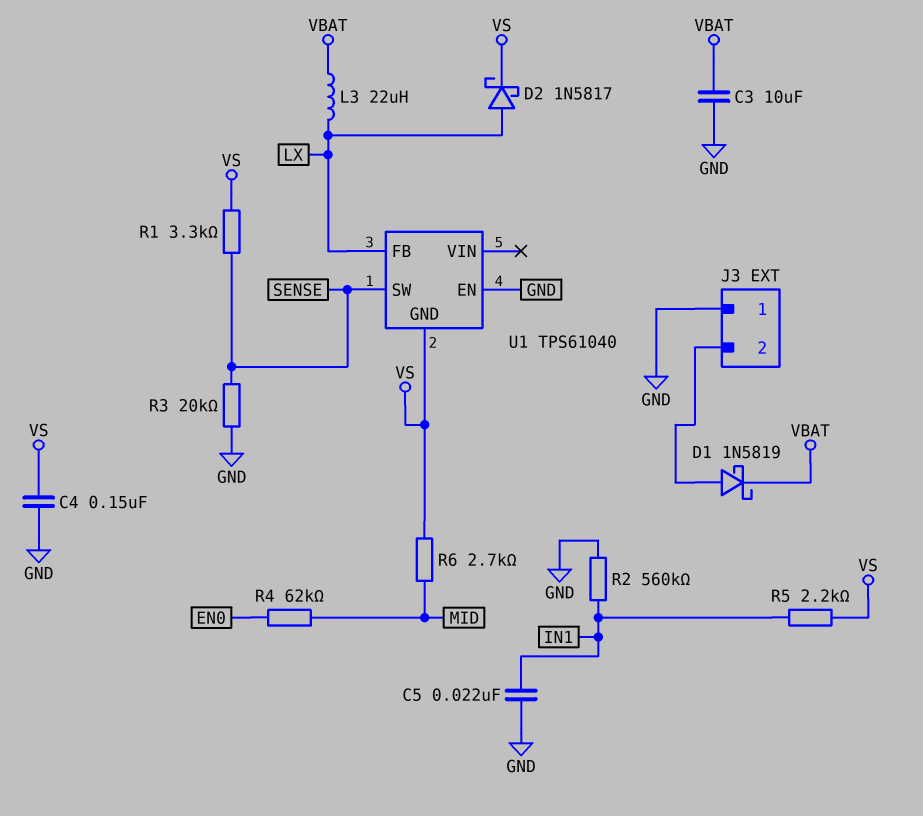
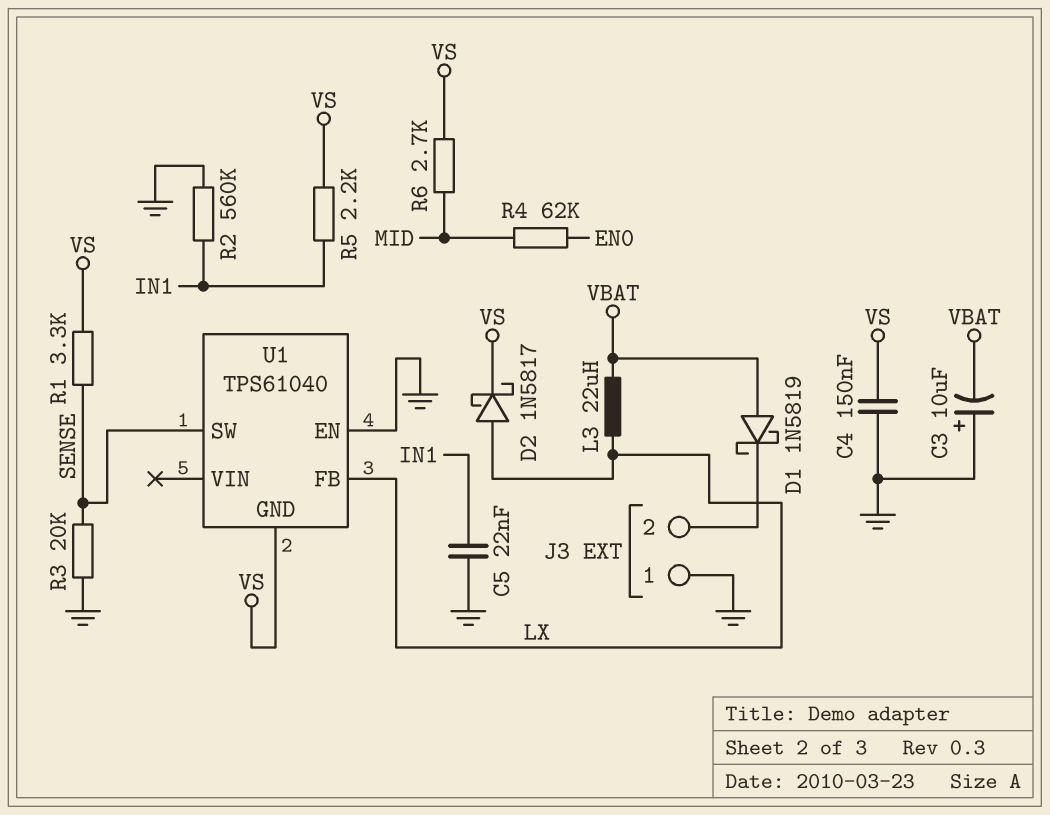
C3: 10uF (GND, VBAT) -> 10uF (plus GND, minus VBAT)
D1: schottky 1N5819 (A J3/2, K VBAT) -> schottky 1N5819 (A VBAT, K J3/2)

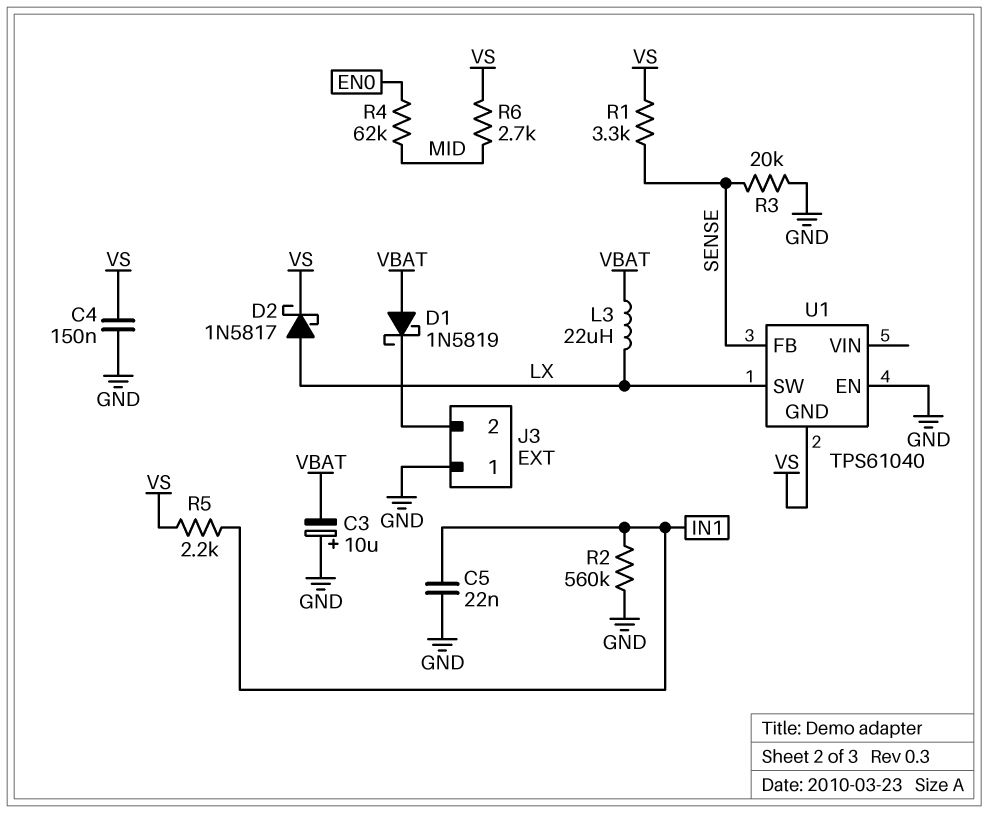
U1 pin FB: LX -> SENSE
U1 pin SW: SENSE -> LX

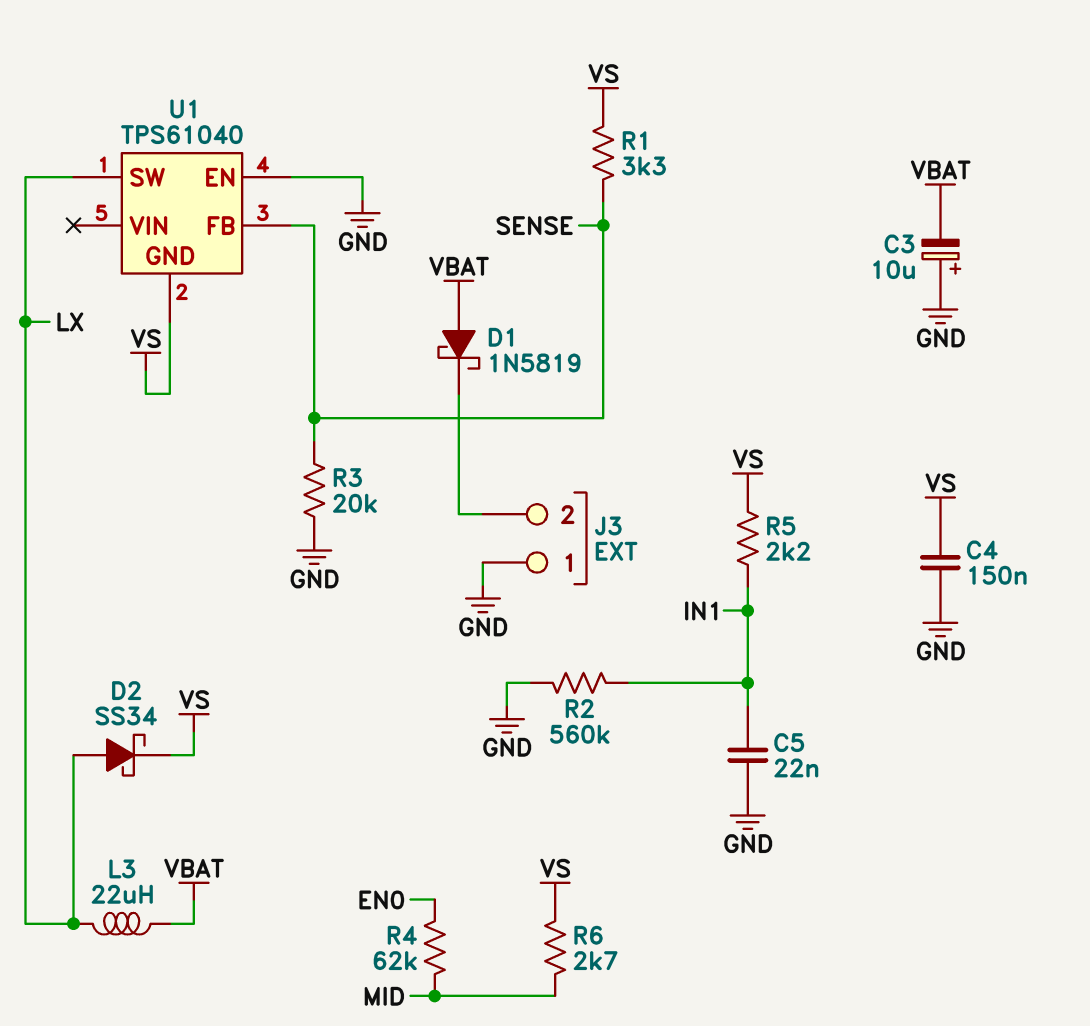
D2: schottky 1N5817 (A LX, K VS) -> schottky SS34 (A LX, K VS)

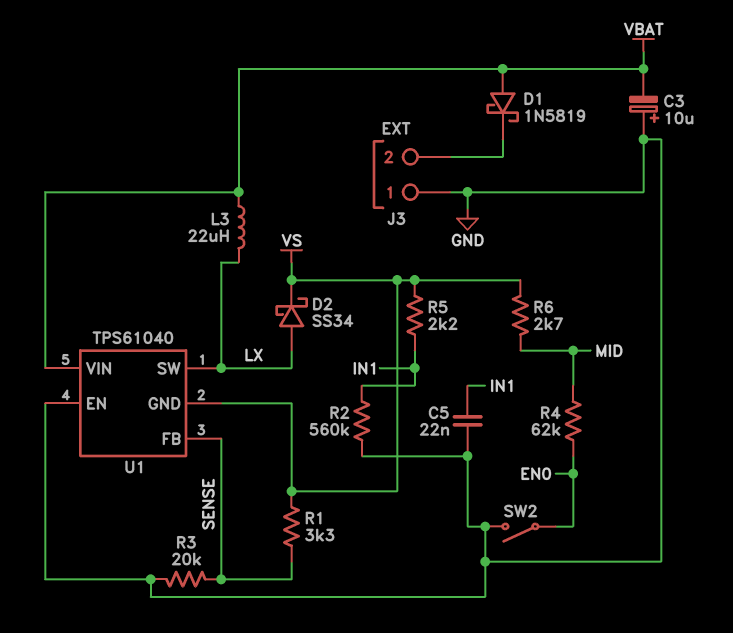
C4: 150nF (GND, VS) -> none
SW2: none -> switch (EN0, GND)
U1 pin VIN: none -> VBAT

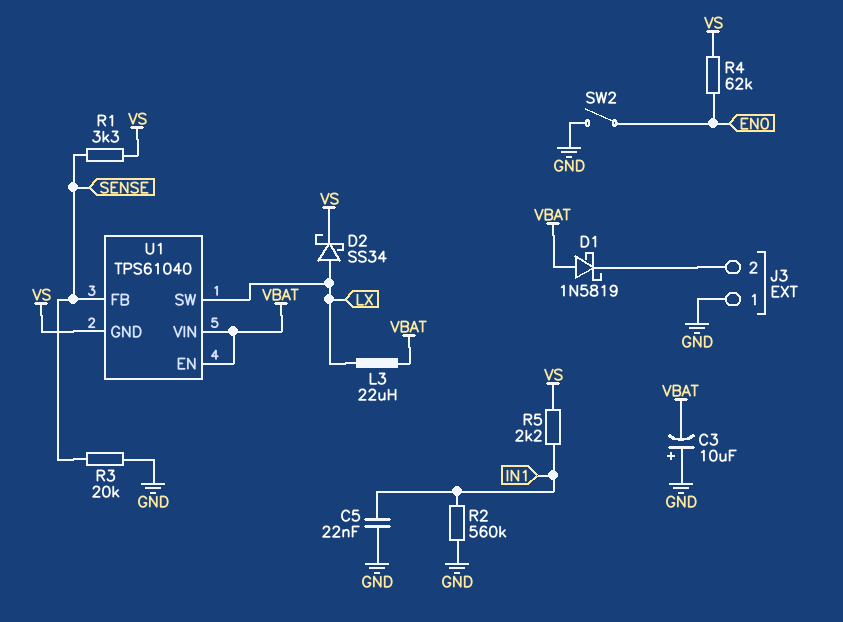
R4: 62k (EN0, MID) -> 62k (EN0, VS)
R6: 2.7k (MID, VS) -> none
U1 pin EN: GND -> VBAT

